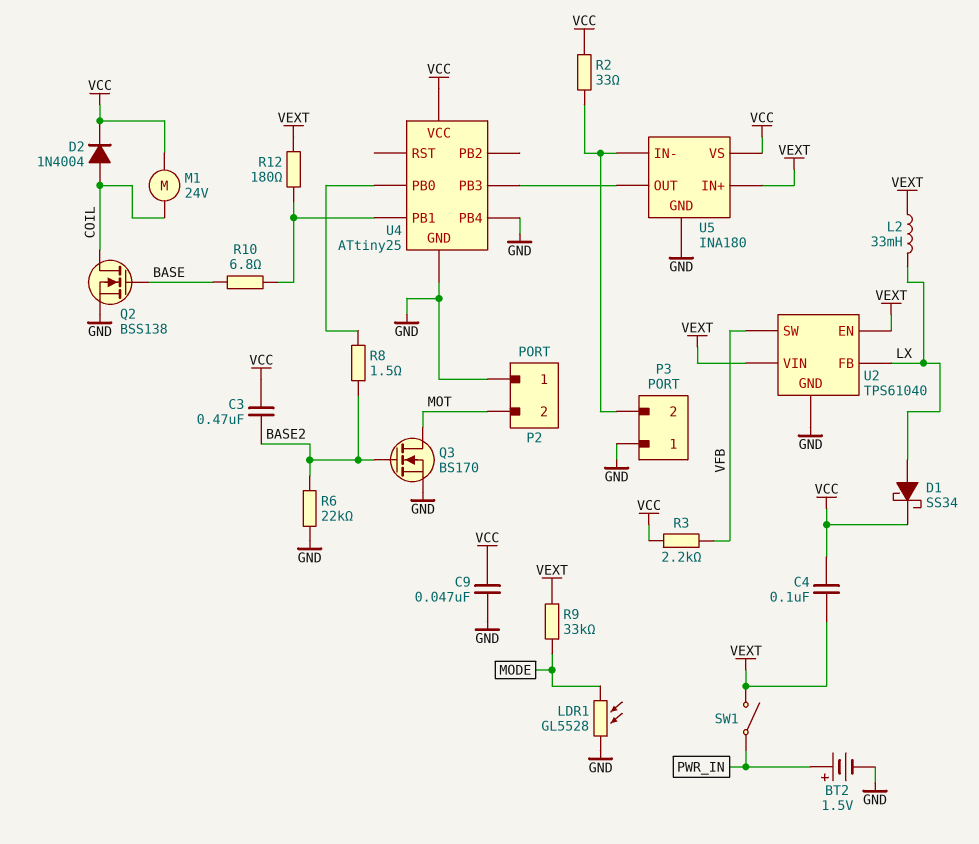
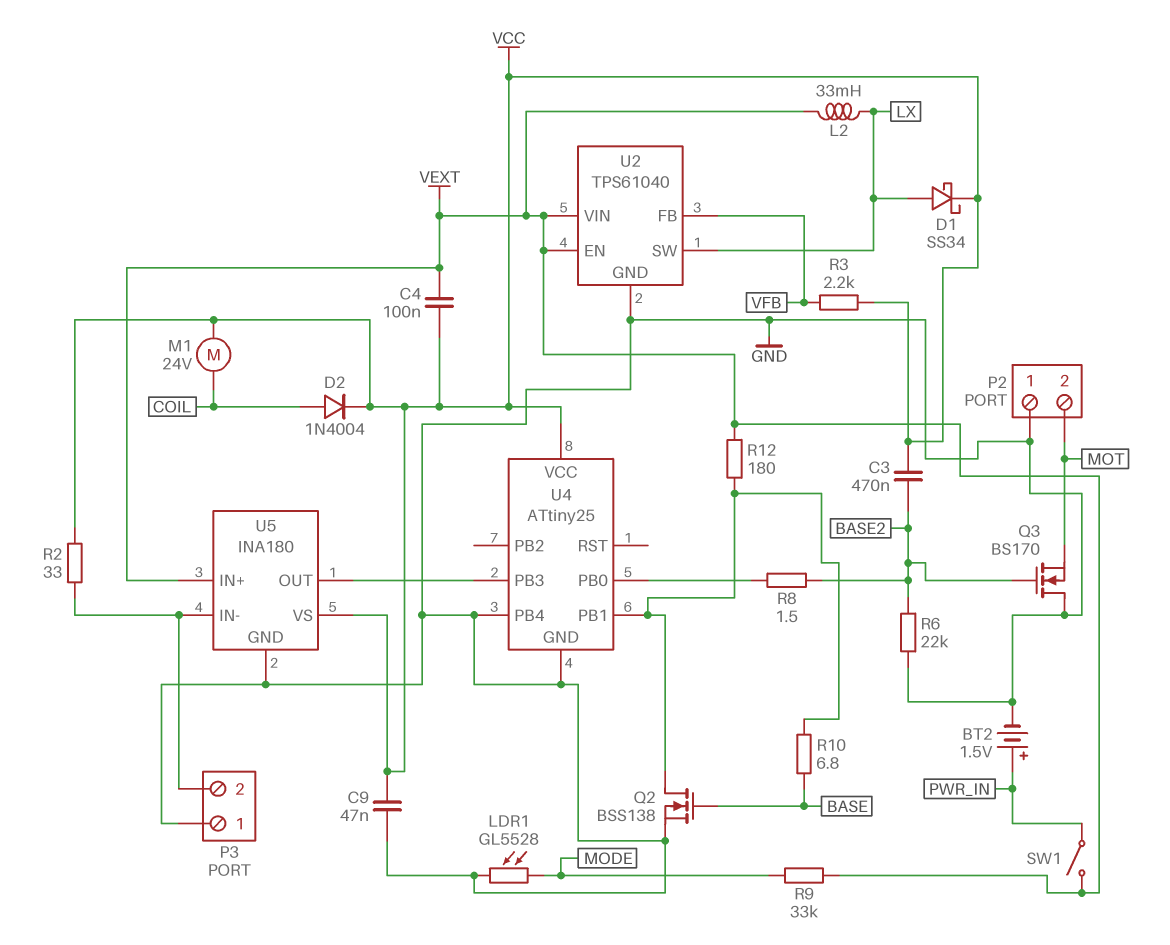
Q2: NMOS BSS138 (G BASE, D COIL, S GND) -> NMOS BSS138 (G BASE, D U4/PB1, S GND)
Q3: NMOS BS170 (G BASE2, D MOT, S GND) -> NMOS BS170 (G BASE2, D GND, S MOT)
U2 pin FB: LX -> VFB
U2 pin SW: VFB -> LX

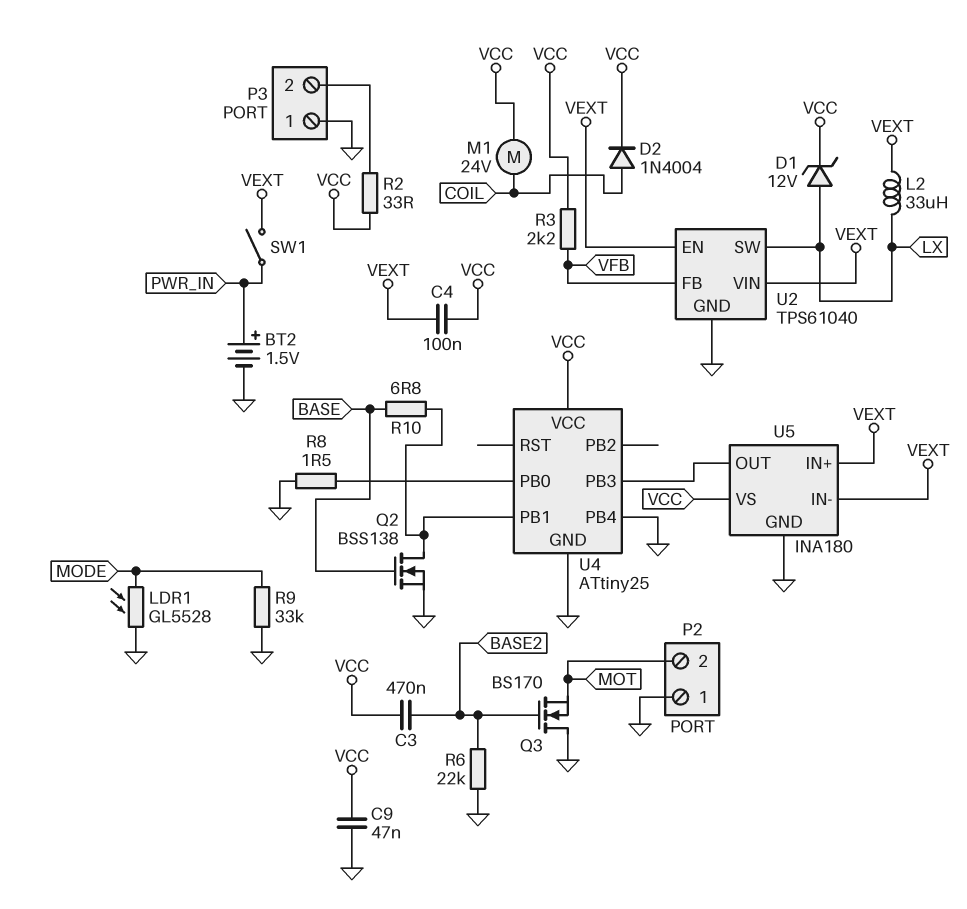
D1: schottky SS34 (A LX, K VCC) -> zener 12V (A LX, K VCC)
L2: 33mH (LX, VEXT) -> 33uH (LX, VEXT)
R8: 1.5 (BASE2, U4/PB0) -> 1.5 (GND, U4/PB0)
R9: 33k (MODE, VEXT) -> 33k (GND, MODE)
R12: 180 (U4/PB1, VEXT) -> none
U5 pin IN-: P3/2 -> VEXT

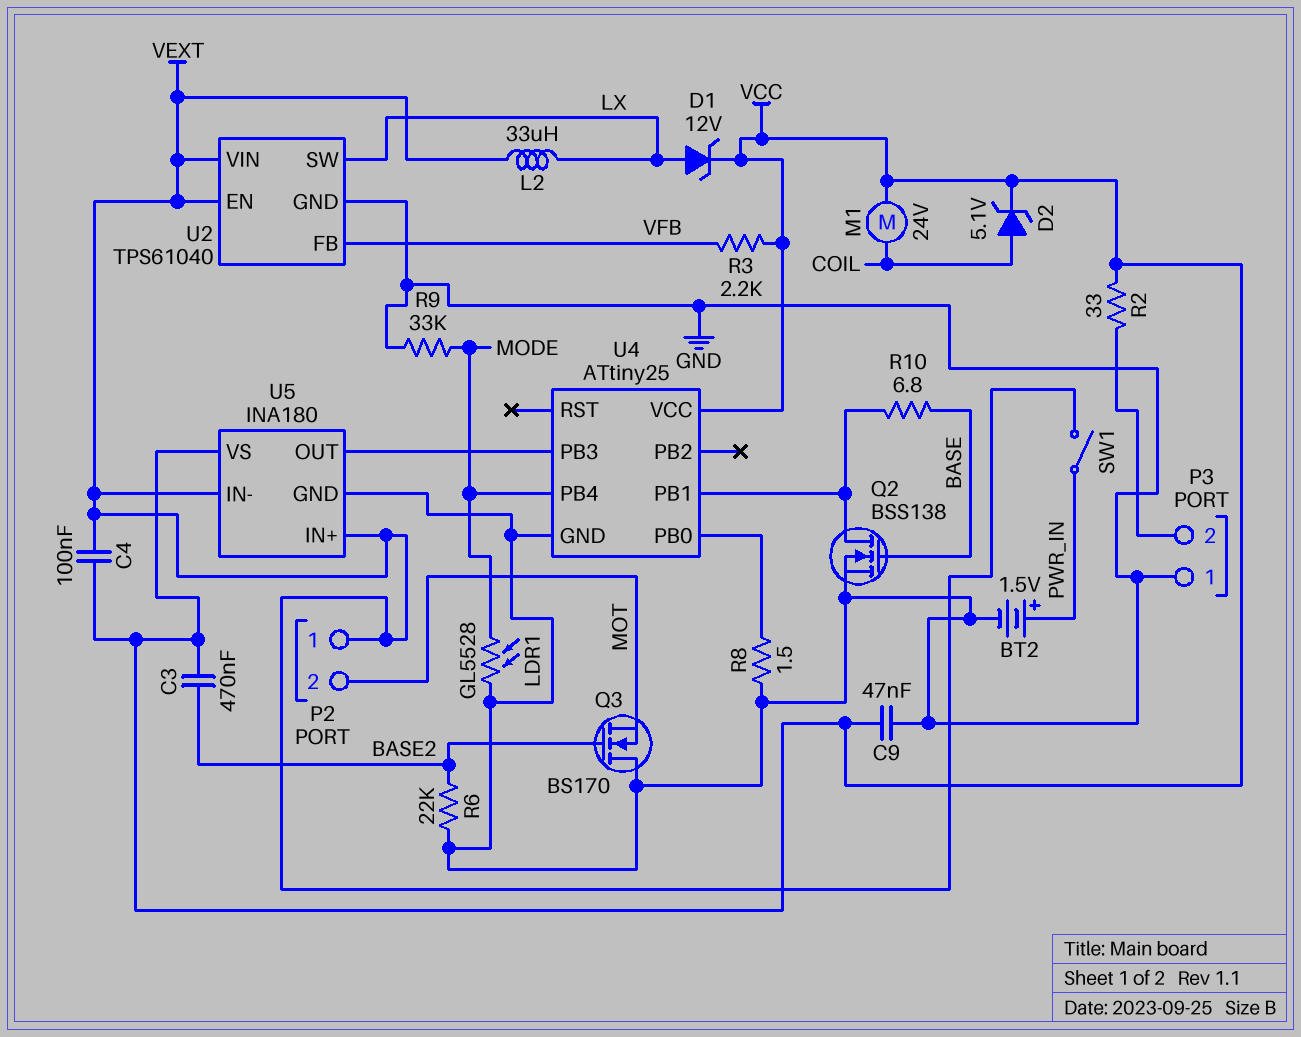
D2: diode 1N4004 (A COIL, K VCC) -> zener 5.1V (A COIL, K VCC)
P2 pin 1: GND -> VEXT
U4 pin PB4: GND -> MODE

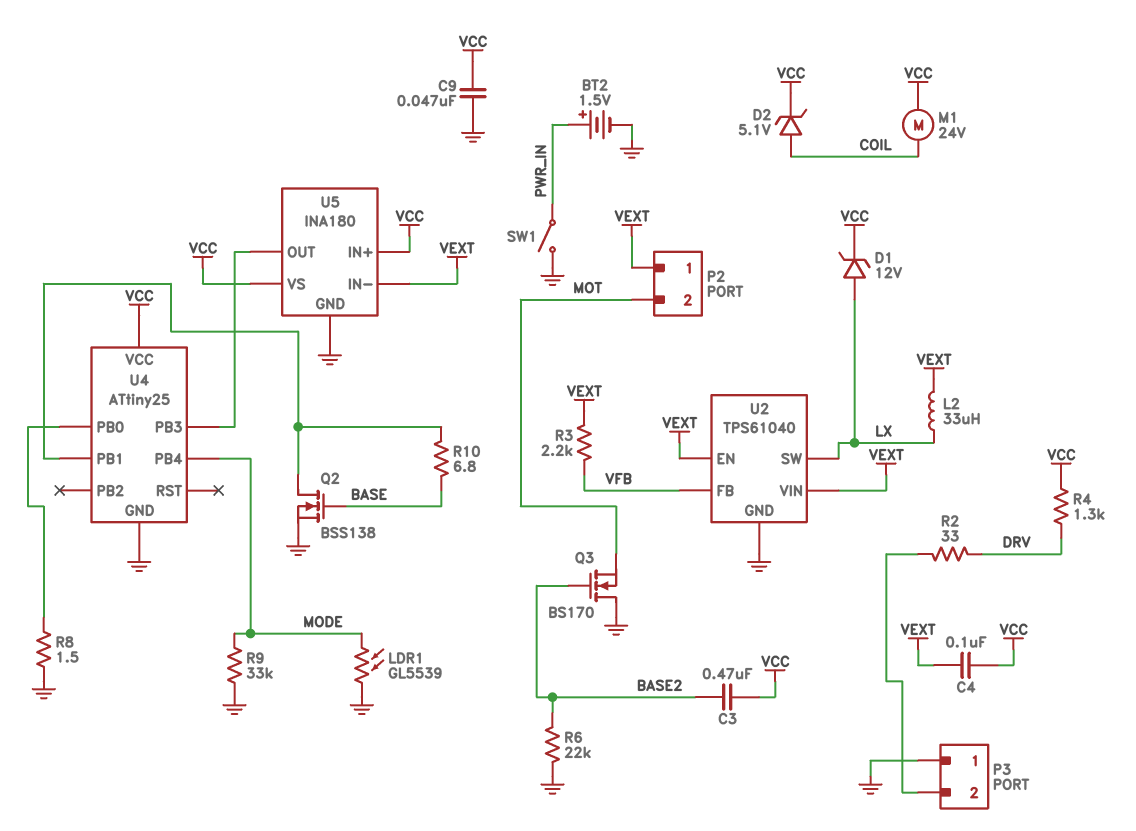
LDR1: GL5528 (GND, MODE) -> GL5539 (GND, MODE)
R2: 33 (P3/2, VCC) -> 33 (DRV, P3/2)
R3: 2.2k (VCC, VFB) -> 2.2k (VEXT, VFB)
R4: none -> 1.3k (DRV, VCC)
SW1: switch (PWR_IN, VEXT) -> switch (GND, PWR_IN)
U5 pin IN+: VEXT -> VCC

